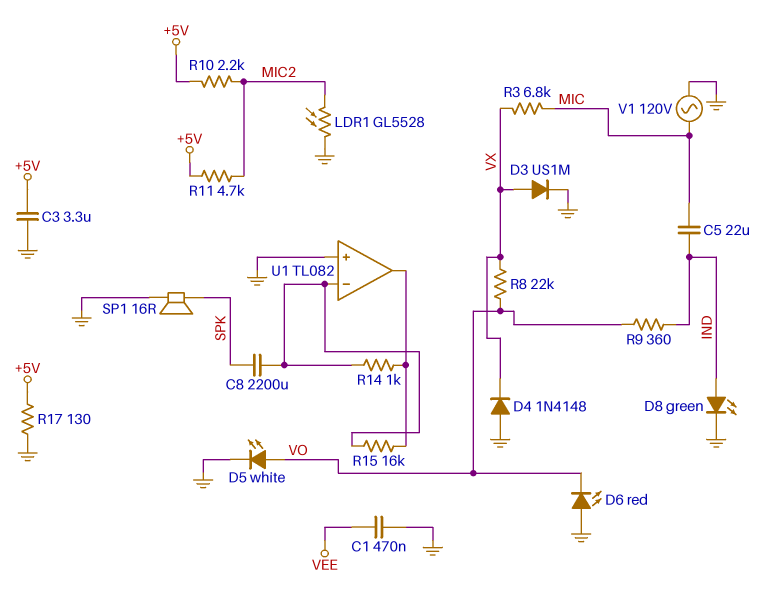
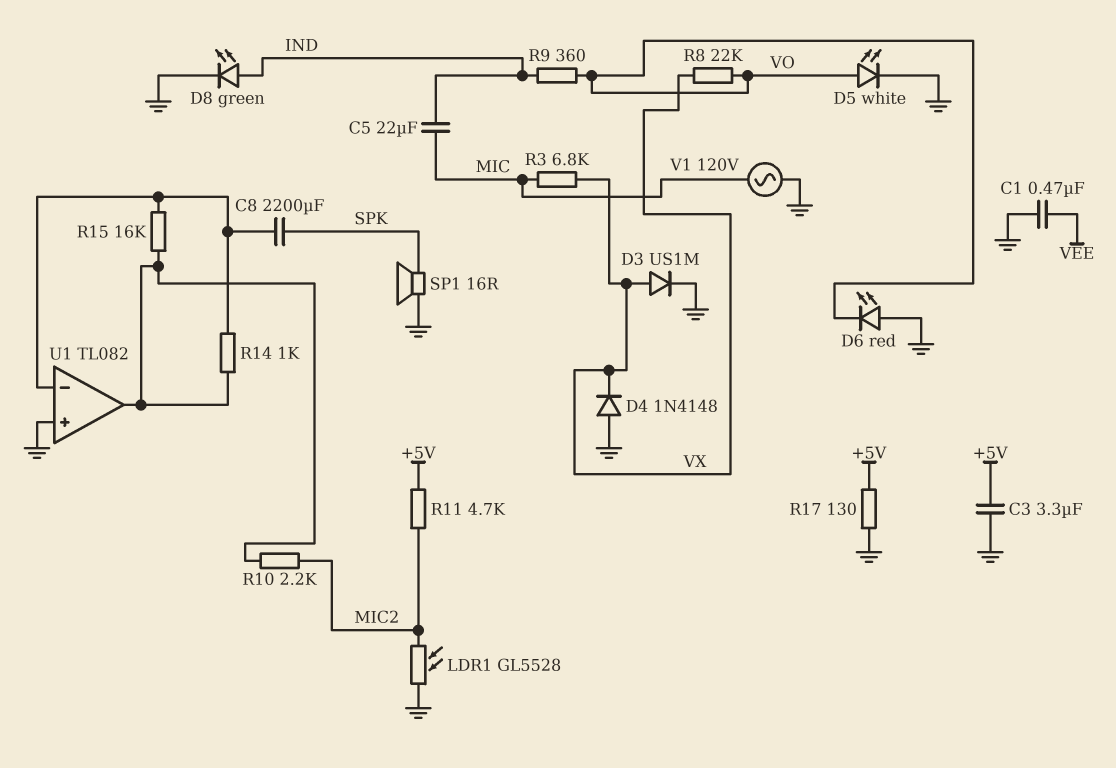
R10: 2.2k (+5V, MIC2) -> 2.2k (MIC2, U1/out)

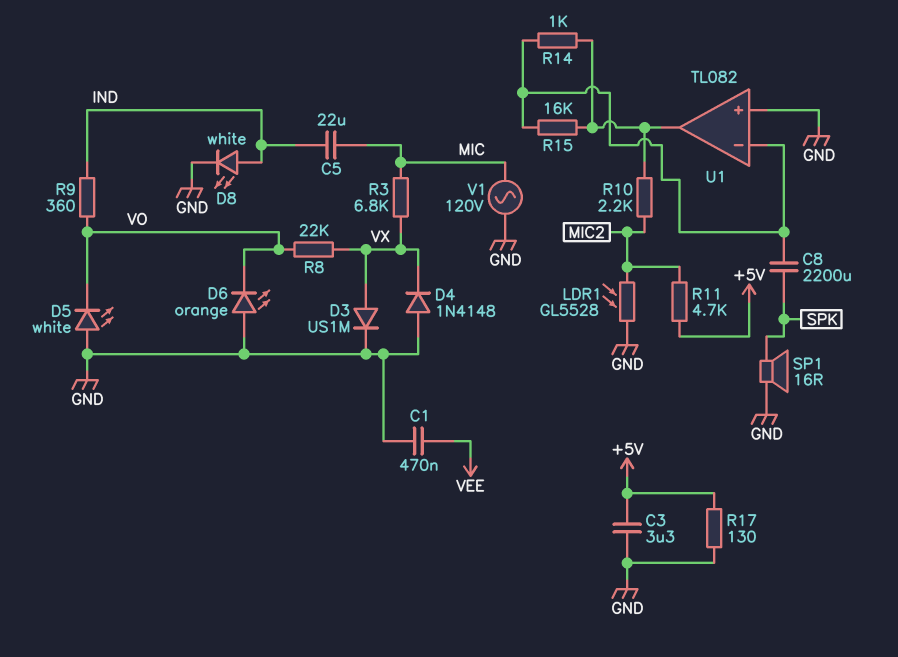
D5: LED white (A VO, K GND) -> LED white (A GND, K VO)
D6: LED red (A GND, K VO) -> LED orange (A GND, K VO)
D8: LED green (A IND, K GND) -> LED white (A IND, K GND)

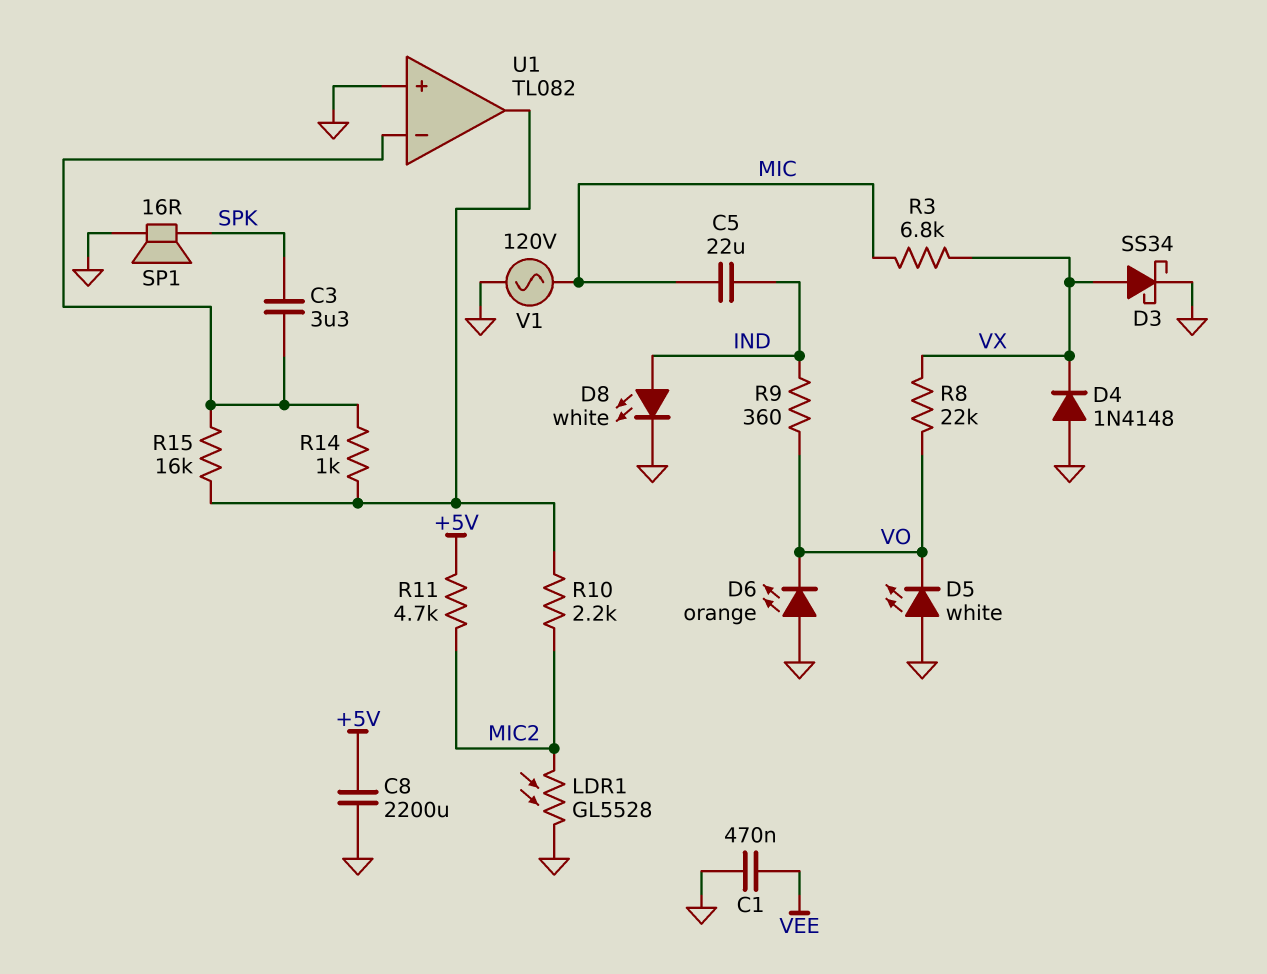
C3: 3.3uF (+5V, GND) -> 3.3uF (SPK, U1/in-)
C8: 2200uF (SPK, U1/in-) -> 2200uF (+5V, GND)
D3: diode US1M (A VX, K GND) -> schottky SS34 (A VX, K GND)
R17: 130 (+5V, GND) -> none

